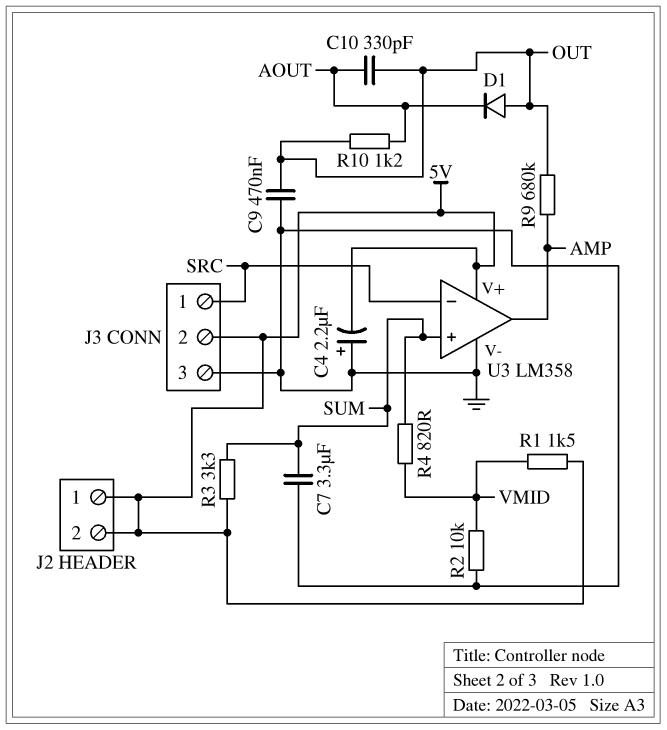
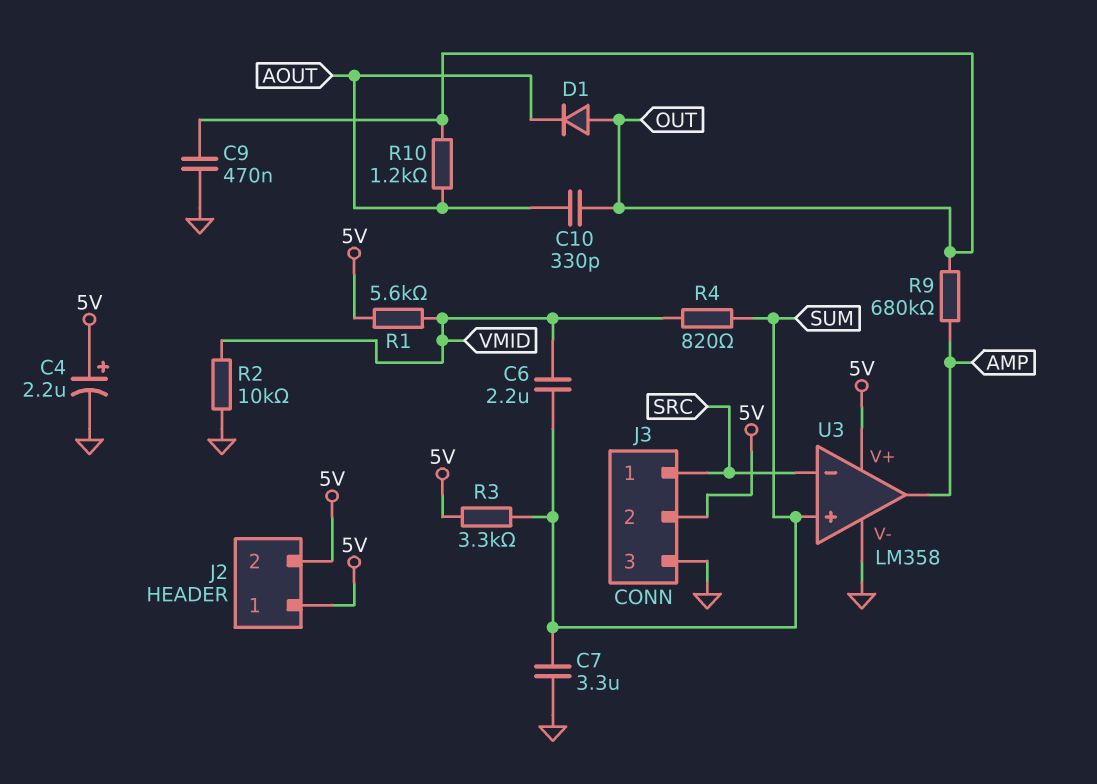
C4: 2.2uF (plus GND, minus 5V) -> 2.2uF (plus 5V, minus GND)
C6: none -> 2.2uF (SUM, VMID)
R1: 1.5k (5V, VMID) -> 5.6k (5V, VMID)

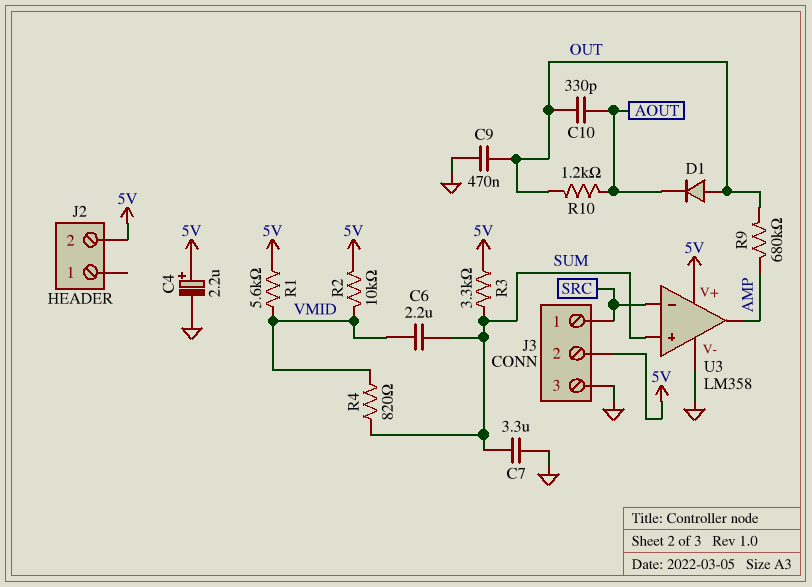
J2 pin 1: 5V -> none
R2: 10k (GND, VMID) -> 10k (5V, VMID)

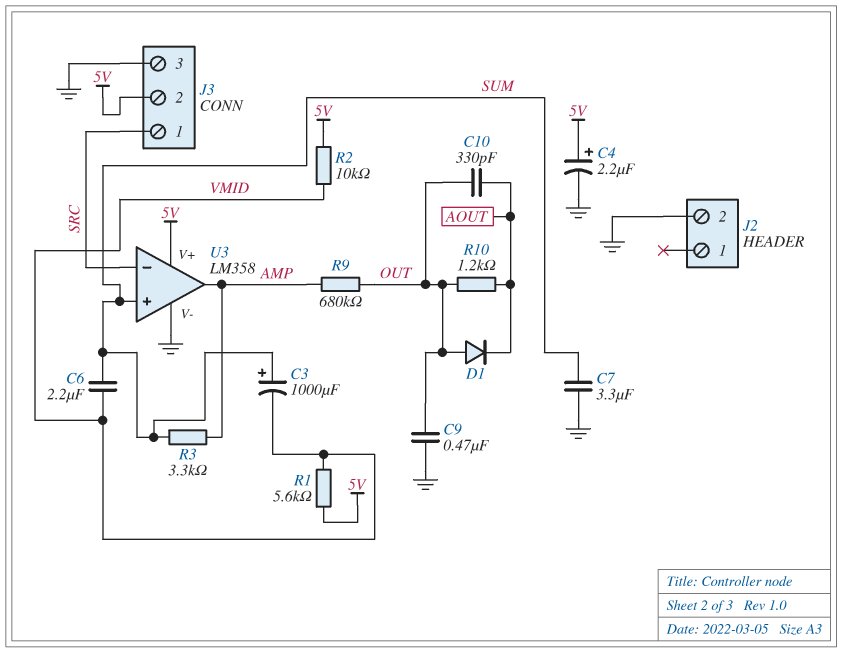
C3: none -> 1000uF (plus SUM, minus VMID)
J2 pin 2: 5V -> GND
R3: 3.3k (5V, SUM) -> 3.3k (AMP, SUM)
R4: 820 (SUM, VMID) -> none

